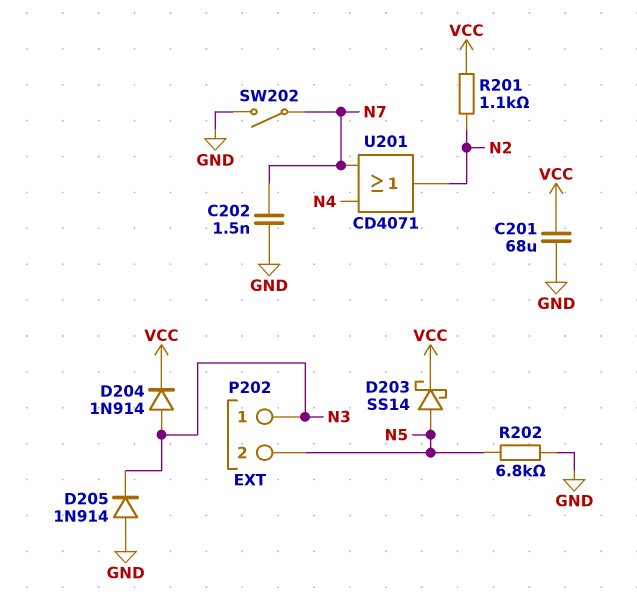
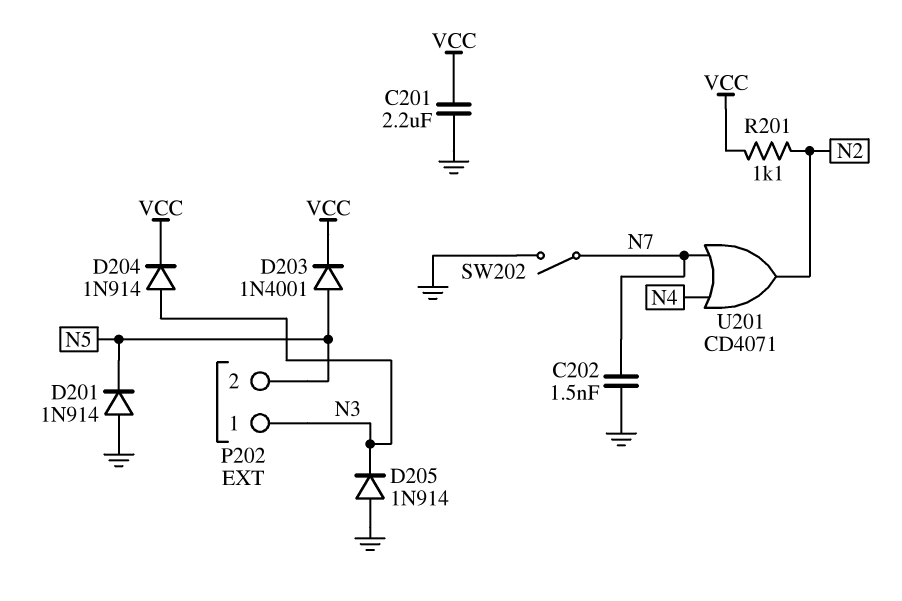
C201: 68uF (GND, VCC) -> 2.2uF (GND, VCC)
D201: none -> diode 1N914 (A GND, K N5)
D203: schottky SS14 (A N5, K VCC) -> diode 1N4001 (A N5, K VCC)
R202: 6.8k (GND, N5) -> none

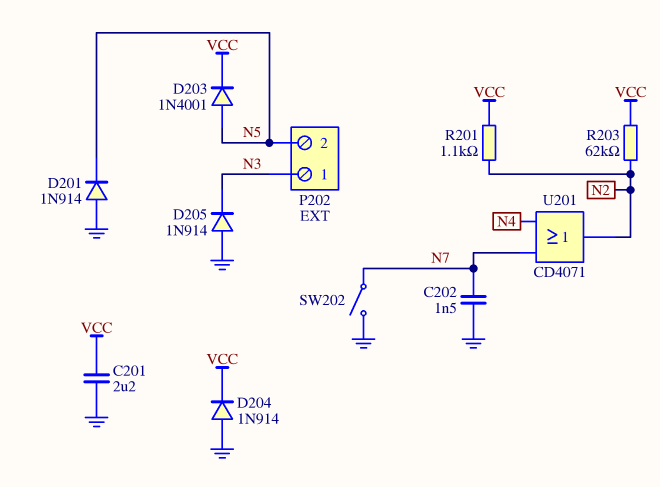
D204: diode 1N914 (A N3, K VCC) -> diode 1N914 (A GND, K VCC)
R203: none -> 62k (N2, VCC)

